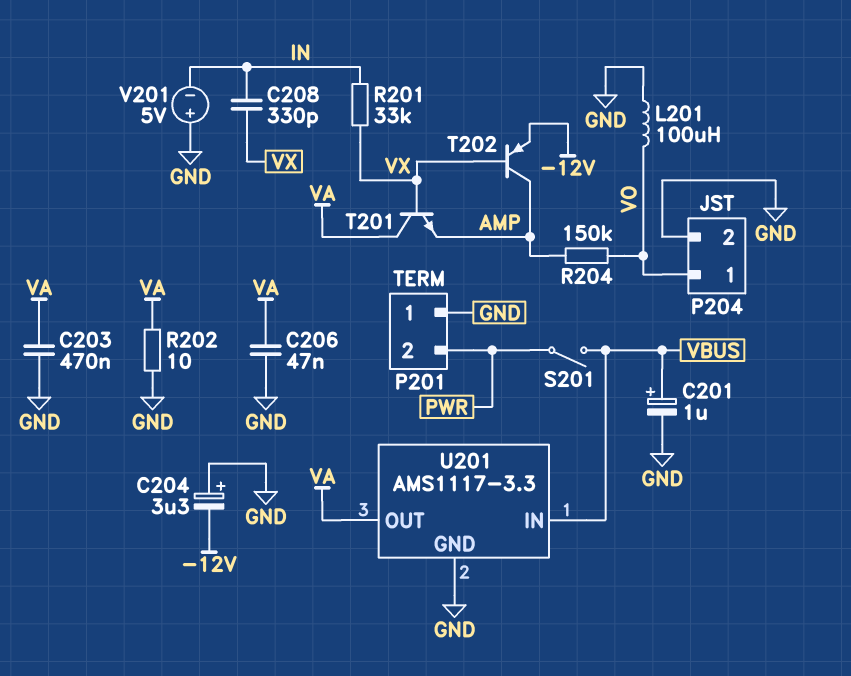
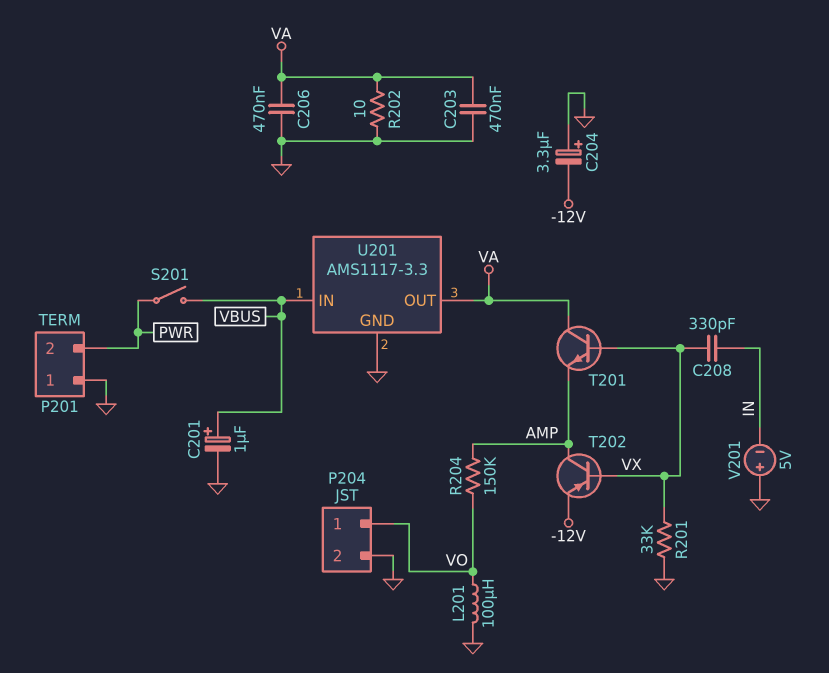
C206: 47nF (GND, VA) -> 470nF (GND, VA)
R201: 33k (IN, VX) -> 33k (GND, VX)

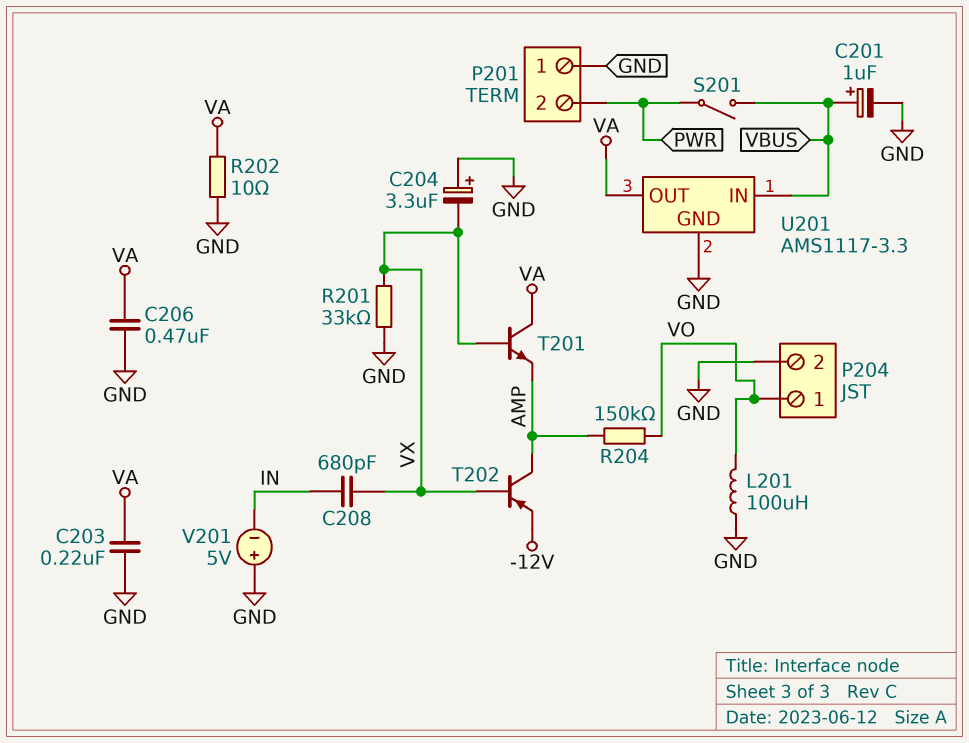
C203: 470nF (GND, VA) -> 220nF (GND, VA)
C204: 3.3uF (plus GND, minus -12V) -> 3.3uF (plus GND, minus VX)
C208: 330pF (IN, VX) -> 680pF (IN, VX)

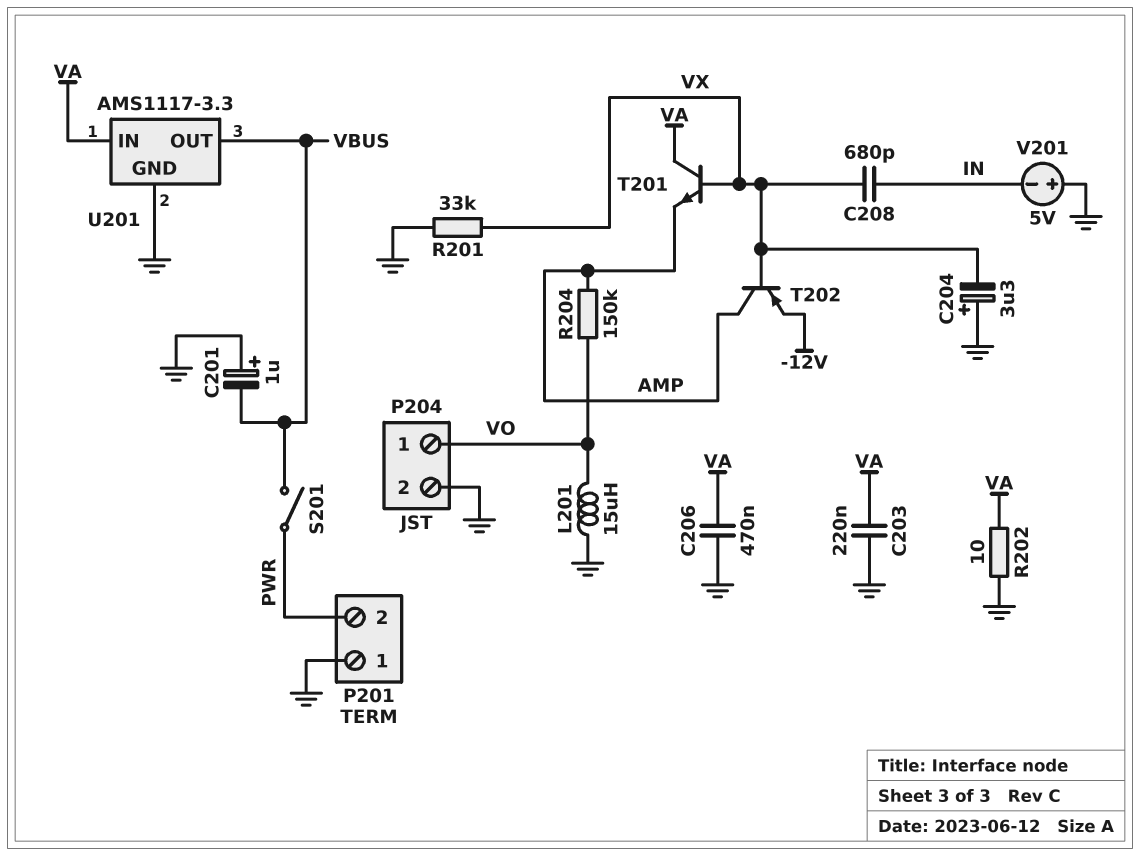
C201: 1uF (plus VBUS, minus GND) -> 1uF (plus GND, minus VBUS)
L201: 100uH (GND, VO) -> 15uH (GND, VO)
U201 pin IN: VBUS -> VA
U201 pin OUT: VA -> VBUS

